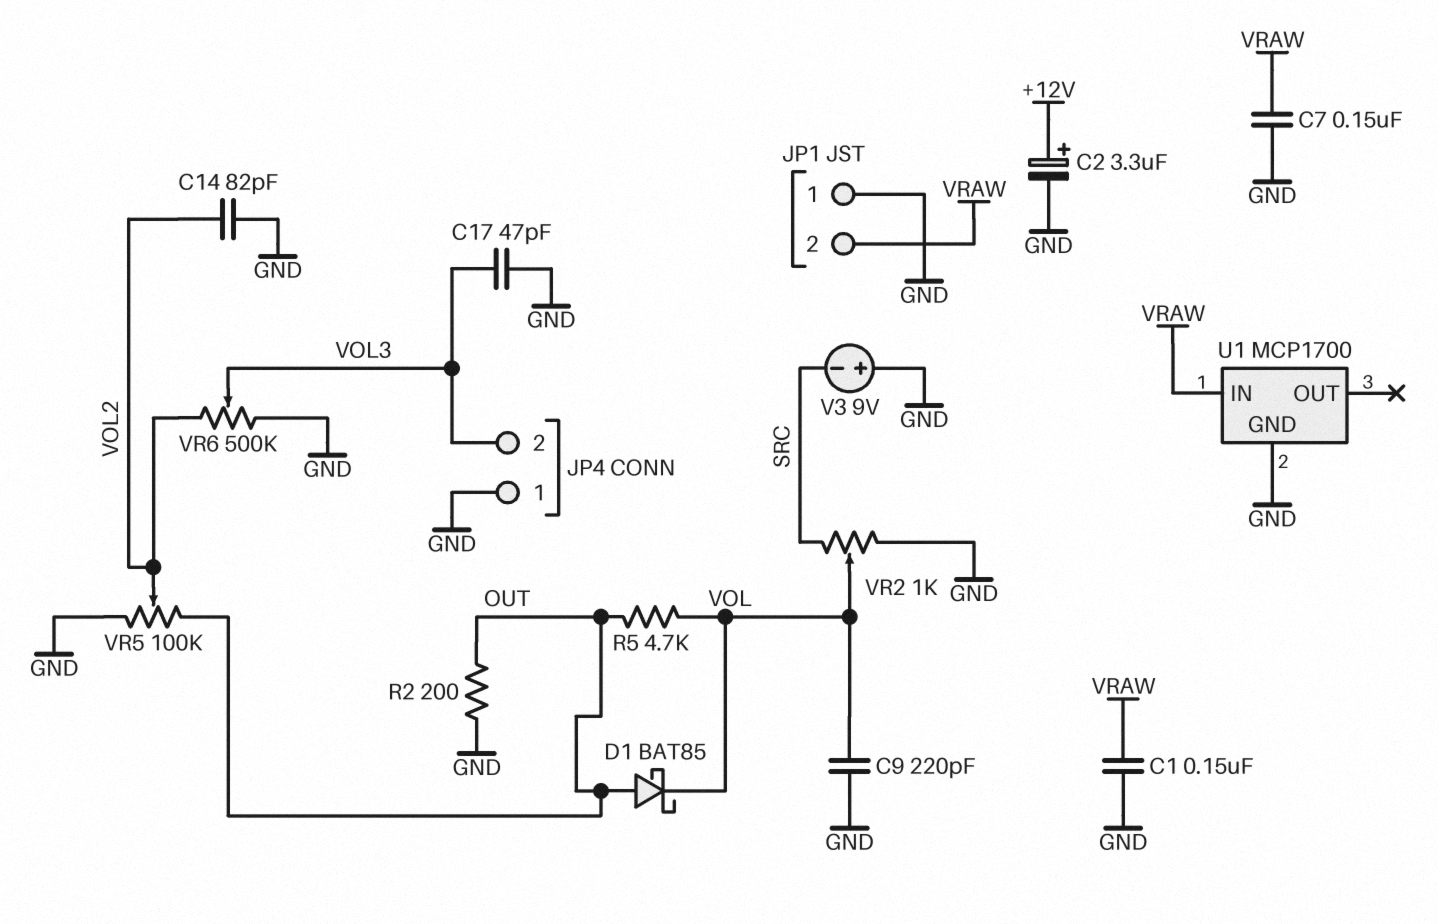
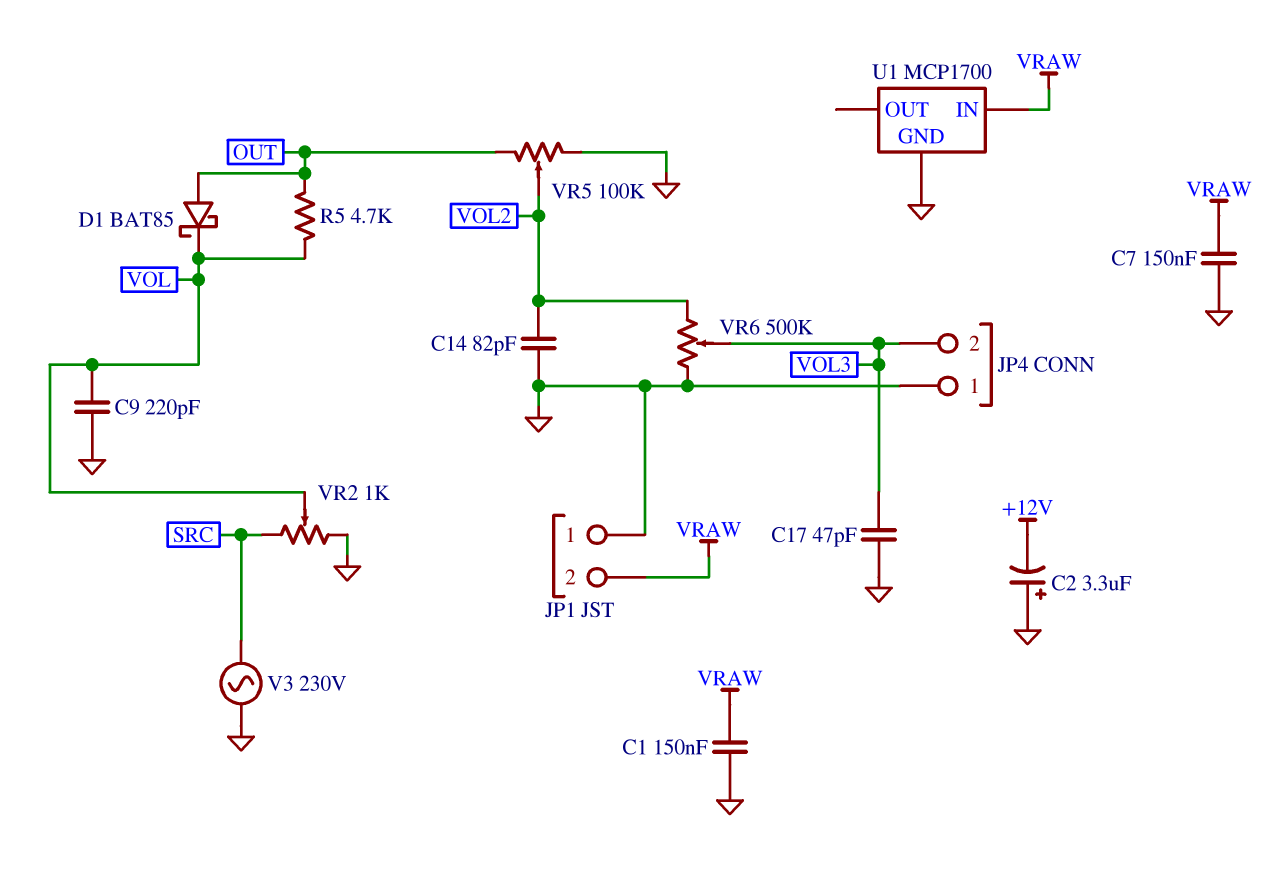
C2: 3.3uF (plus +12V, minus GND) -> 3.3uF (plus GND, minus +12V)
R2: 200 (GND, OUT) -> none
V3: 9V (plus GND, minus SRC) -> AC 230V (GND, SRC)

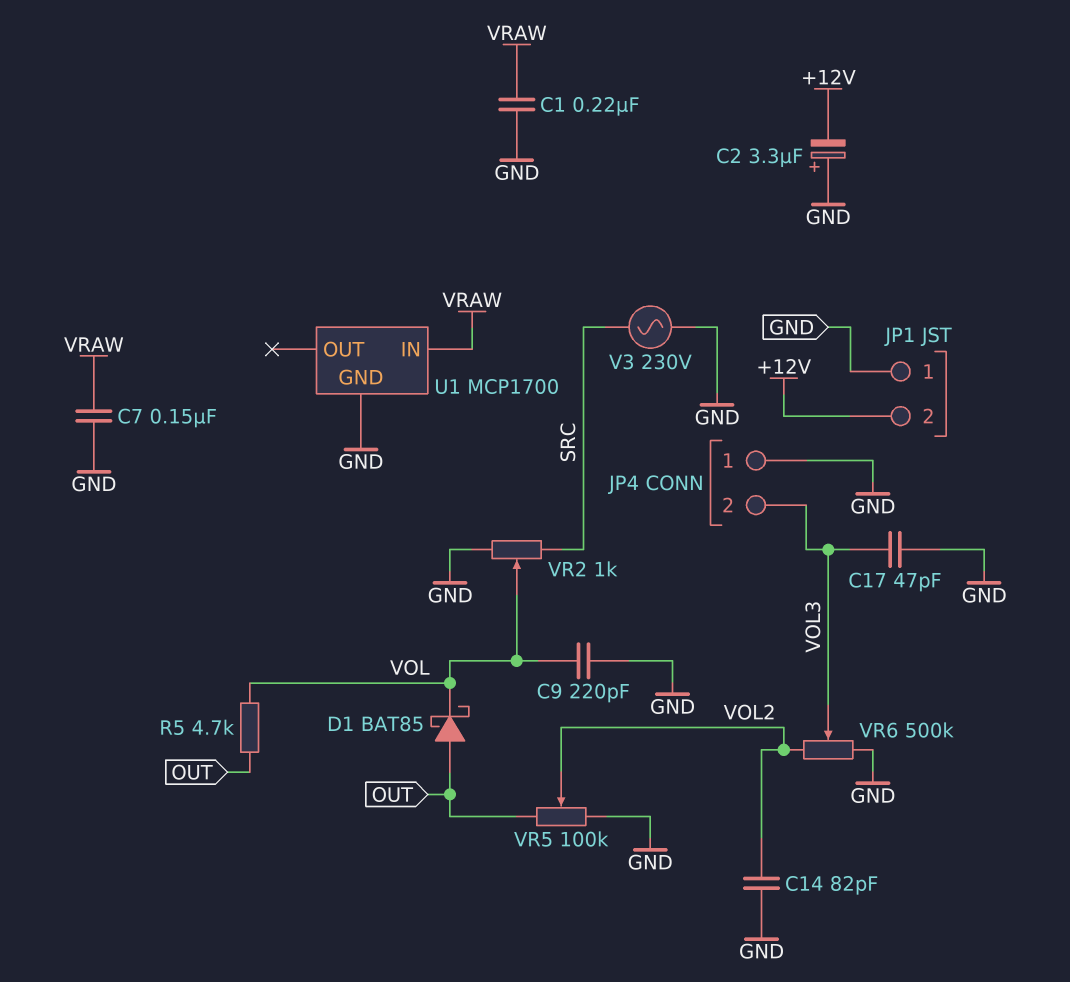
C1: 150nF (GND, VRAW) -> 220nF (GND, VRAW)
JP1 pin 2: VRAW -> +12V

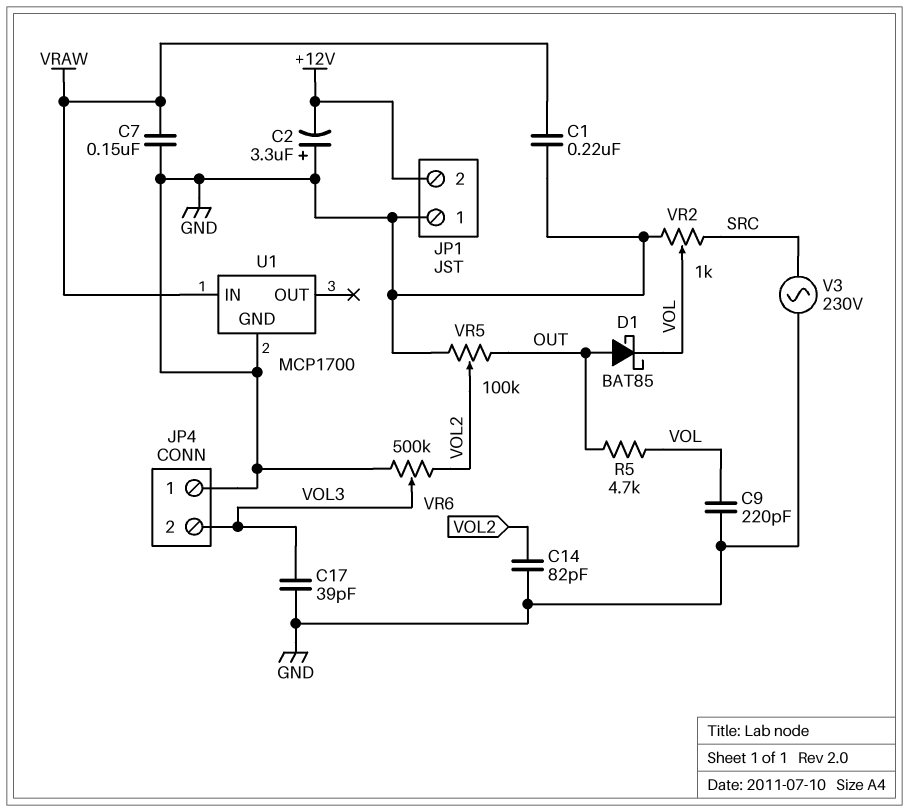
C17: 47pF (GND, VOL3) -> 39pF (GND, VOL3)

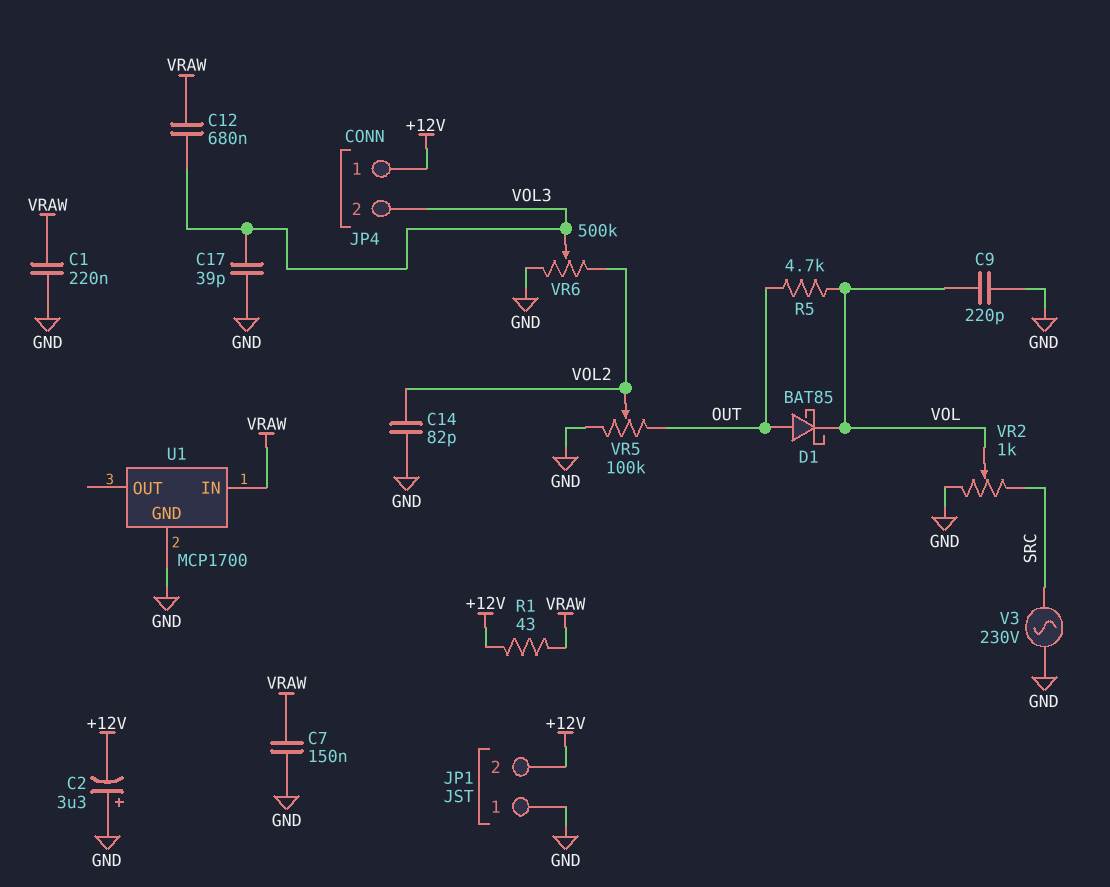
C12: none -> 680nF (VOL3, VRAW)
JP4 pin 1: GND -> +12V
R1: none -> 43 (+12V, VRAW)

